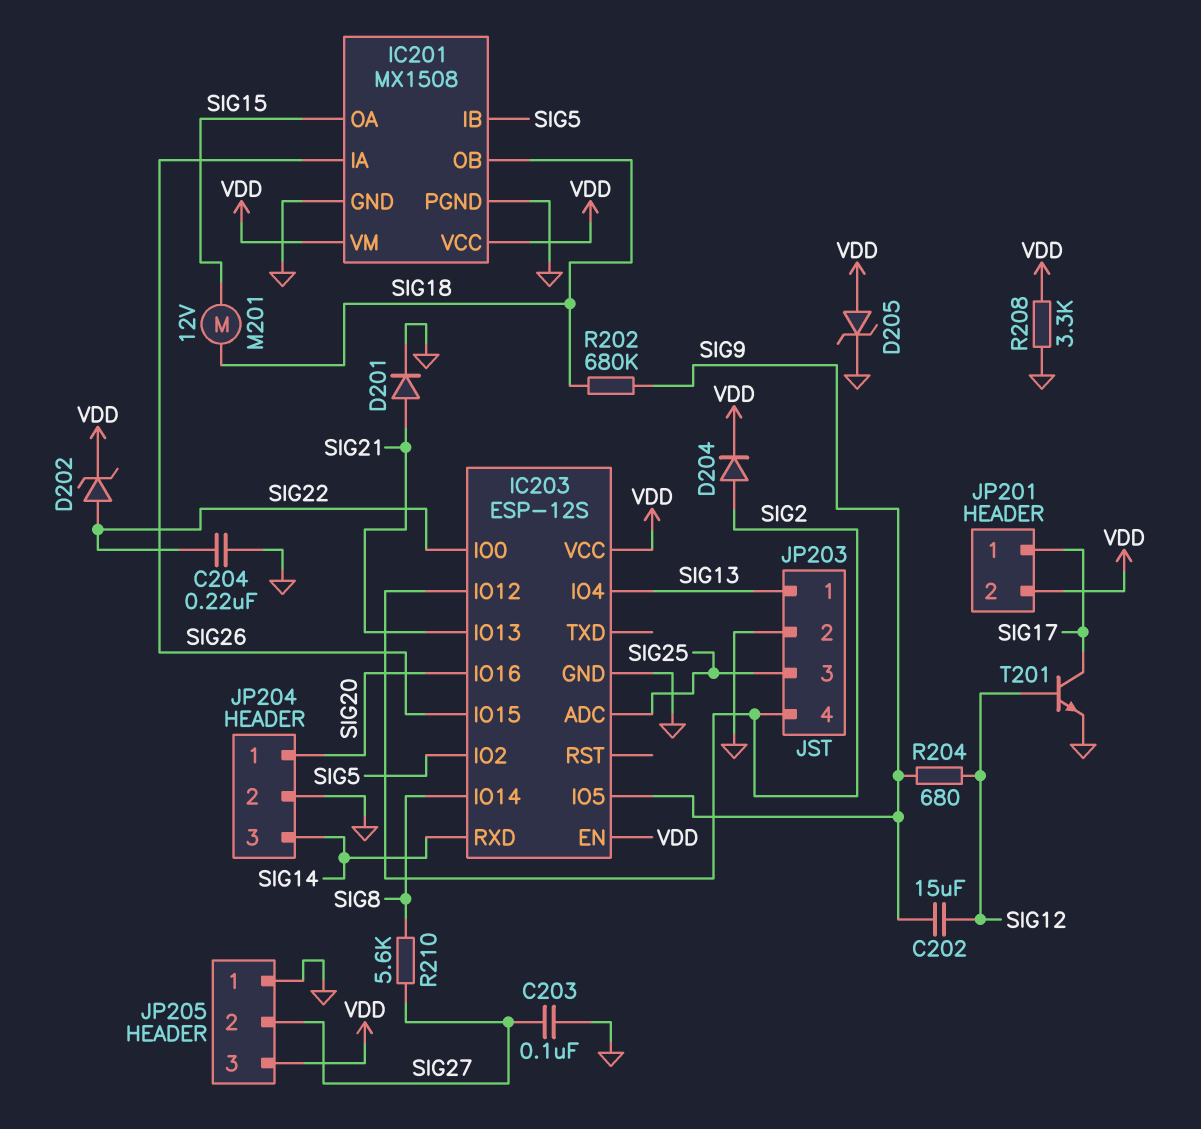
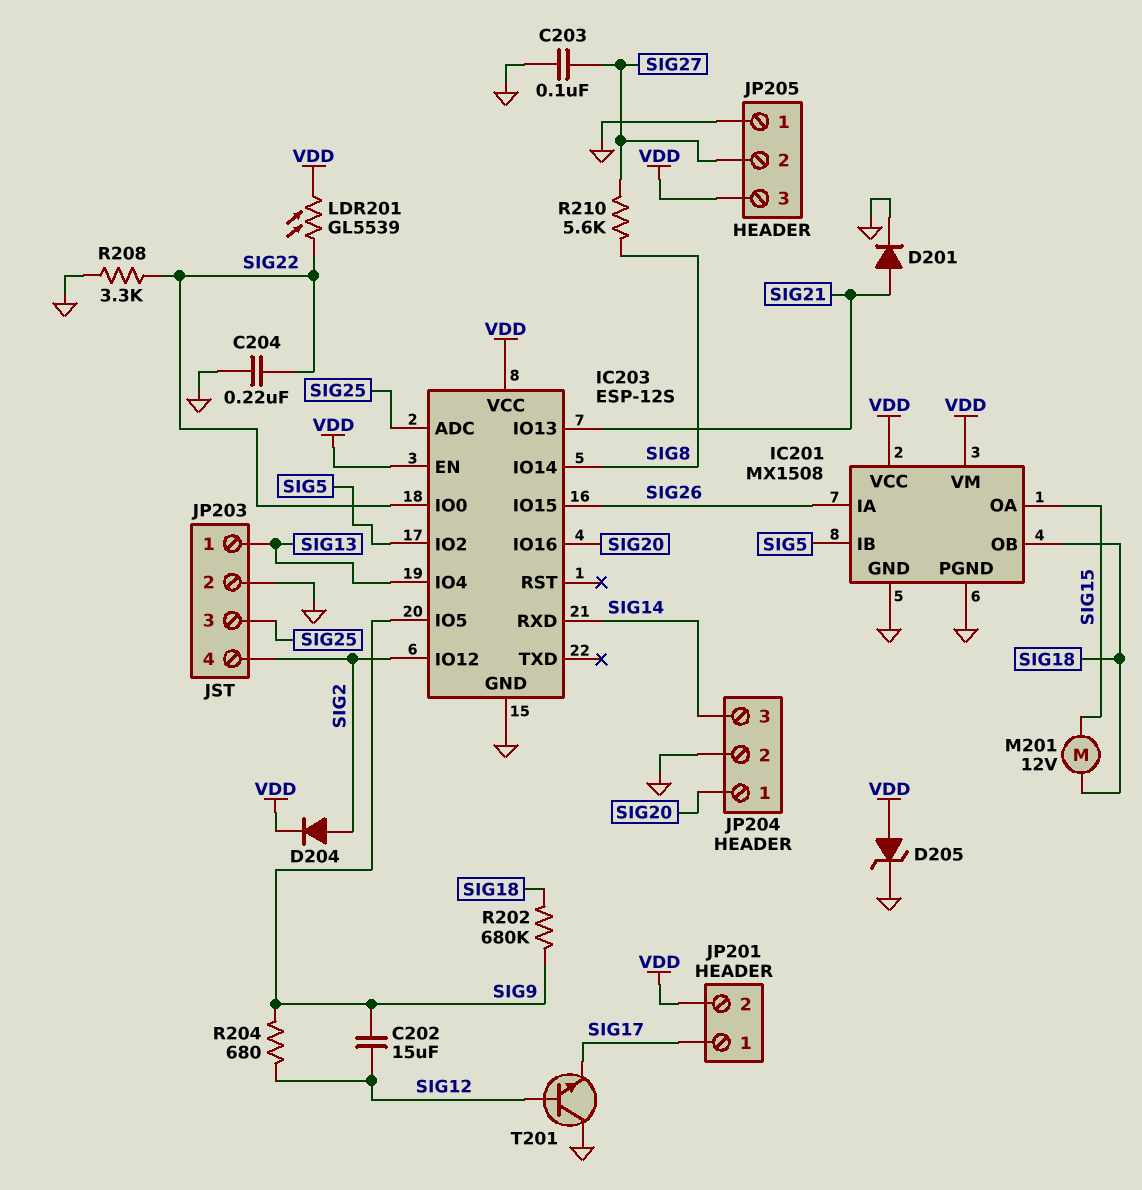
D202: zener (A SIG22, K VDD) -> none
LDR201: none -> GL5539 (SIG22, VDD)
R208: 3.3k (GND, VDD) -> 3.3k (GND, SIG22)
T201: NPN (B SIG12, C SIG17, E GND) -> NPN (B SIG12, C GND, E SIG17)

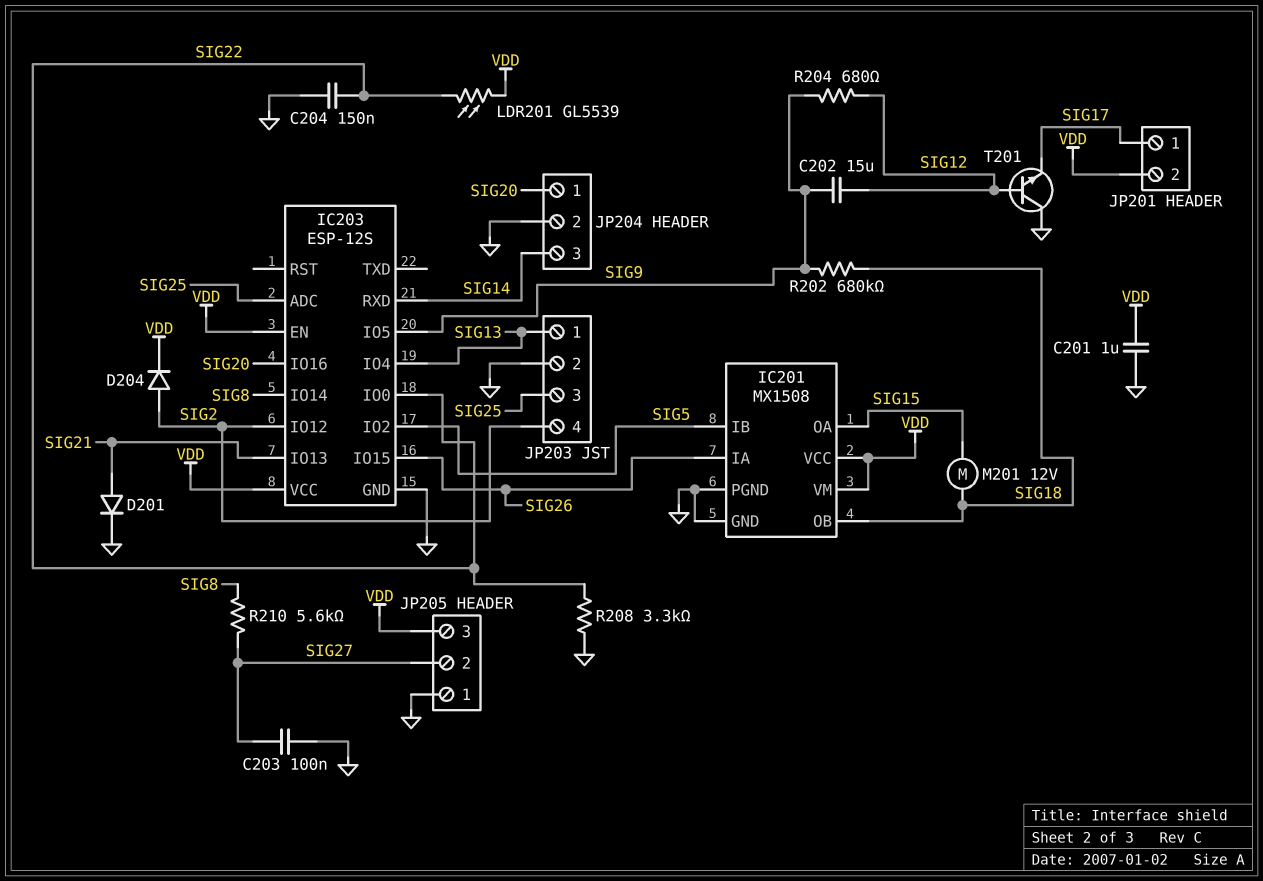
C201: none -> 1uF (GND, VDD)
C204: 220nF (GND, SIG22) -> 150nF (GND, SIG22)
D205: zener (A VDD, K GND) -> none

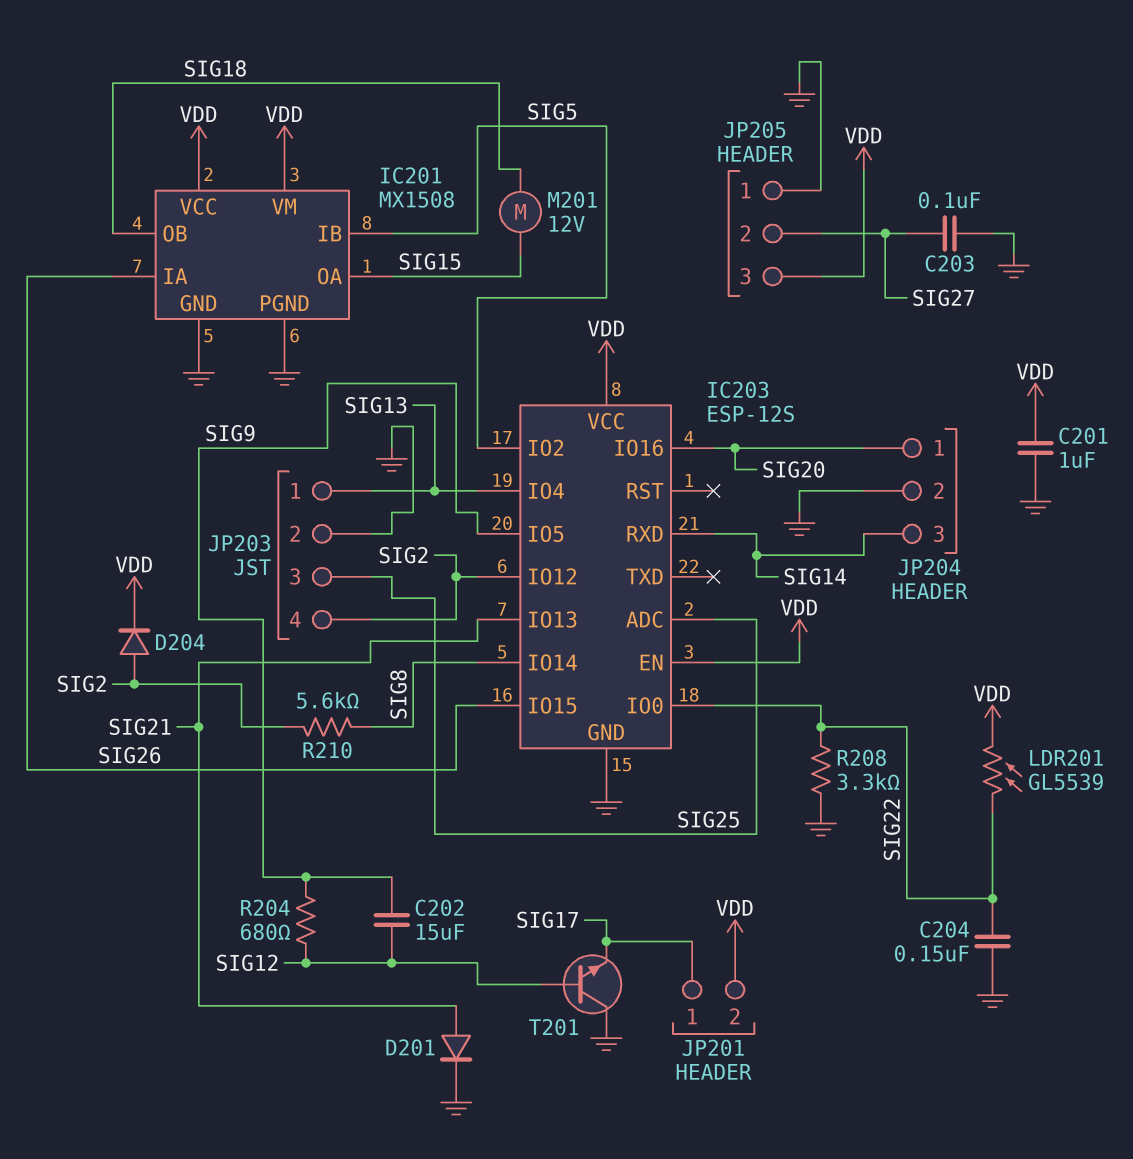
R202: 680k (SIG9, SIG18) -> none
R210: 5.6k (SIG8, SIG27) -> 5.6k (SIG2, SIG8)

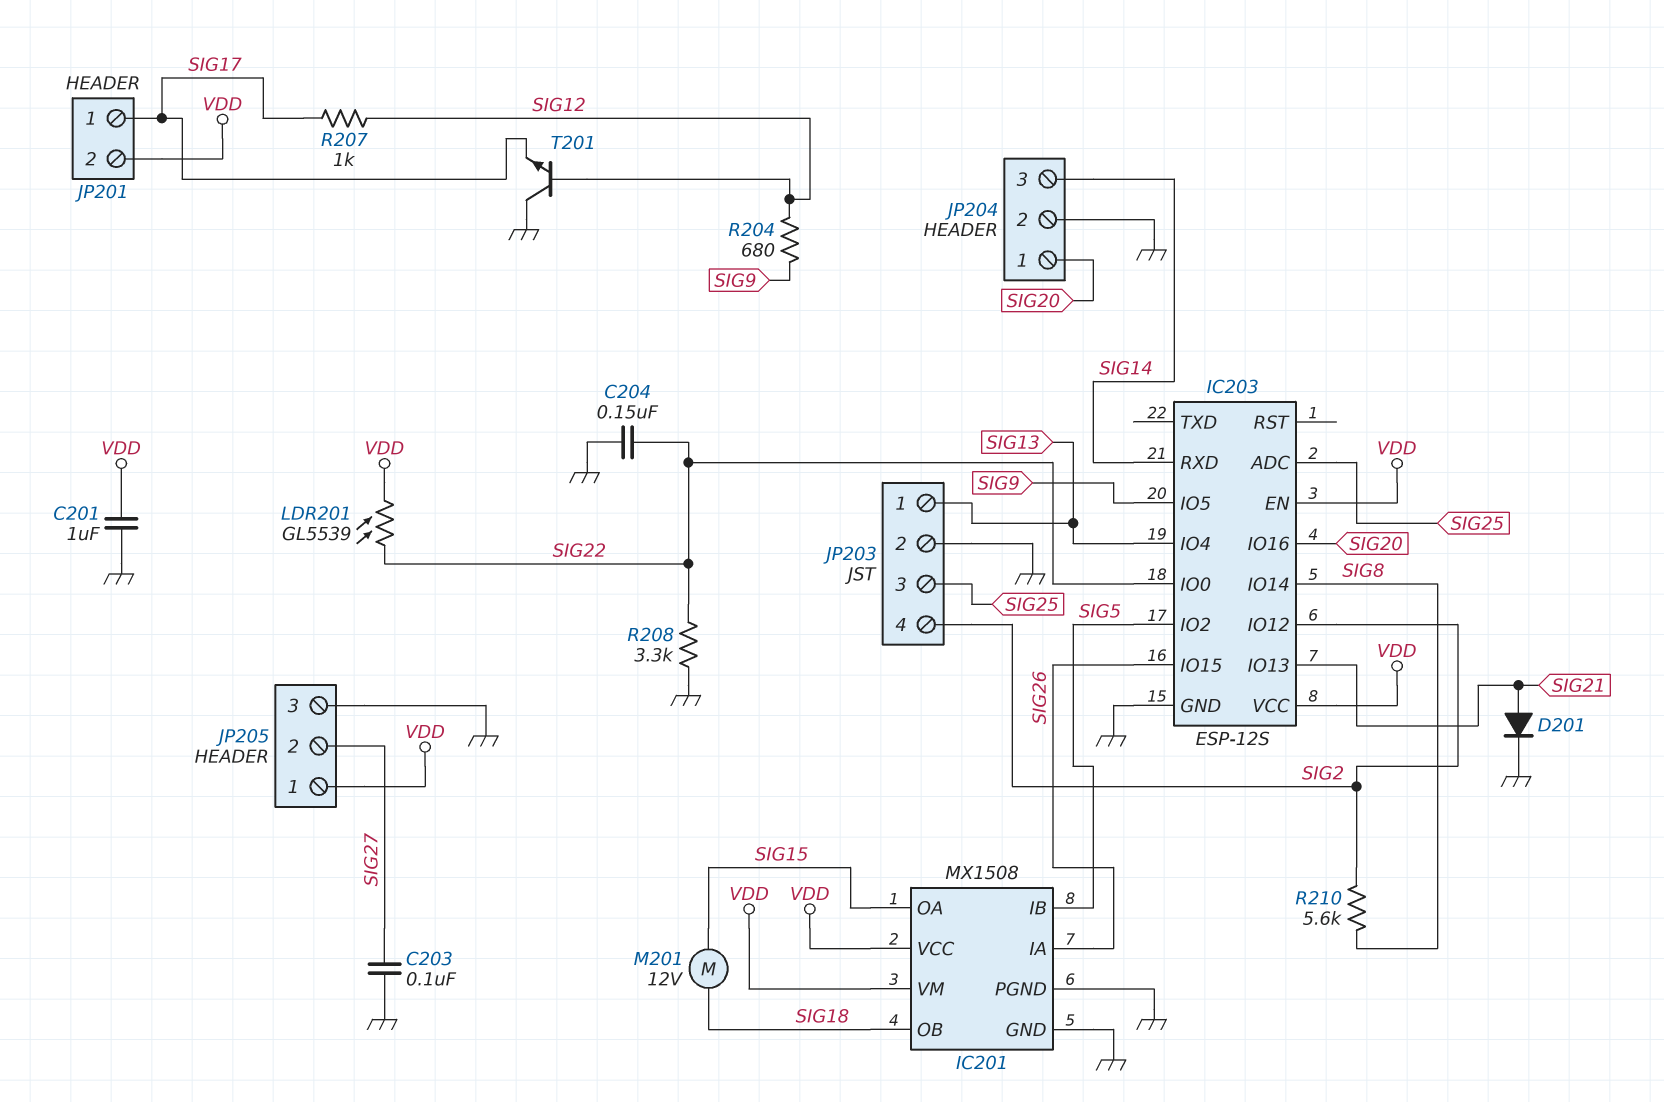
C202: 15uF (SIG9, SIG12) -> none
D204: diode (A SIG2, K VDD) -> none
JP205 pin 1: GND -> VDD
JP205 pin 3: VDD -> GND
R207: none -> 1k (SIG12, SIG17)

